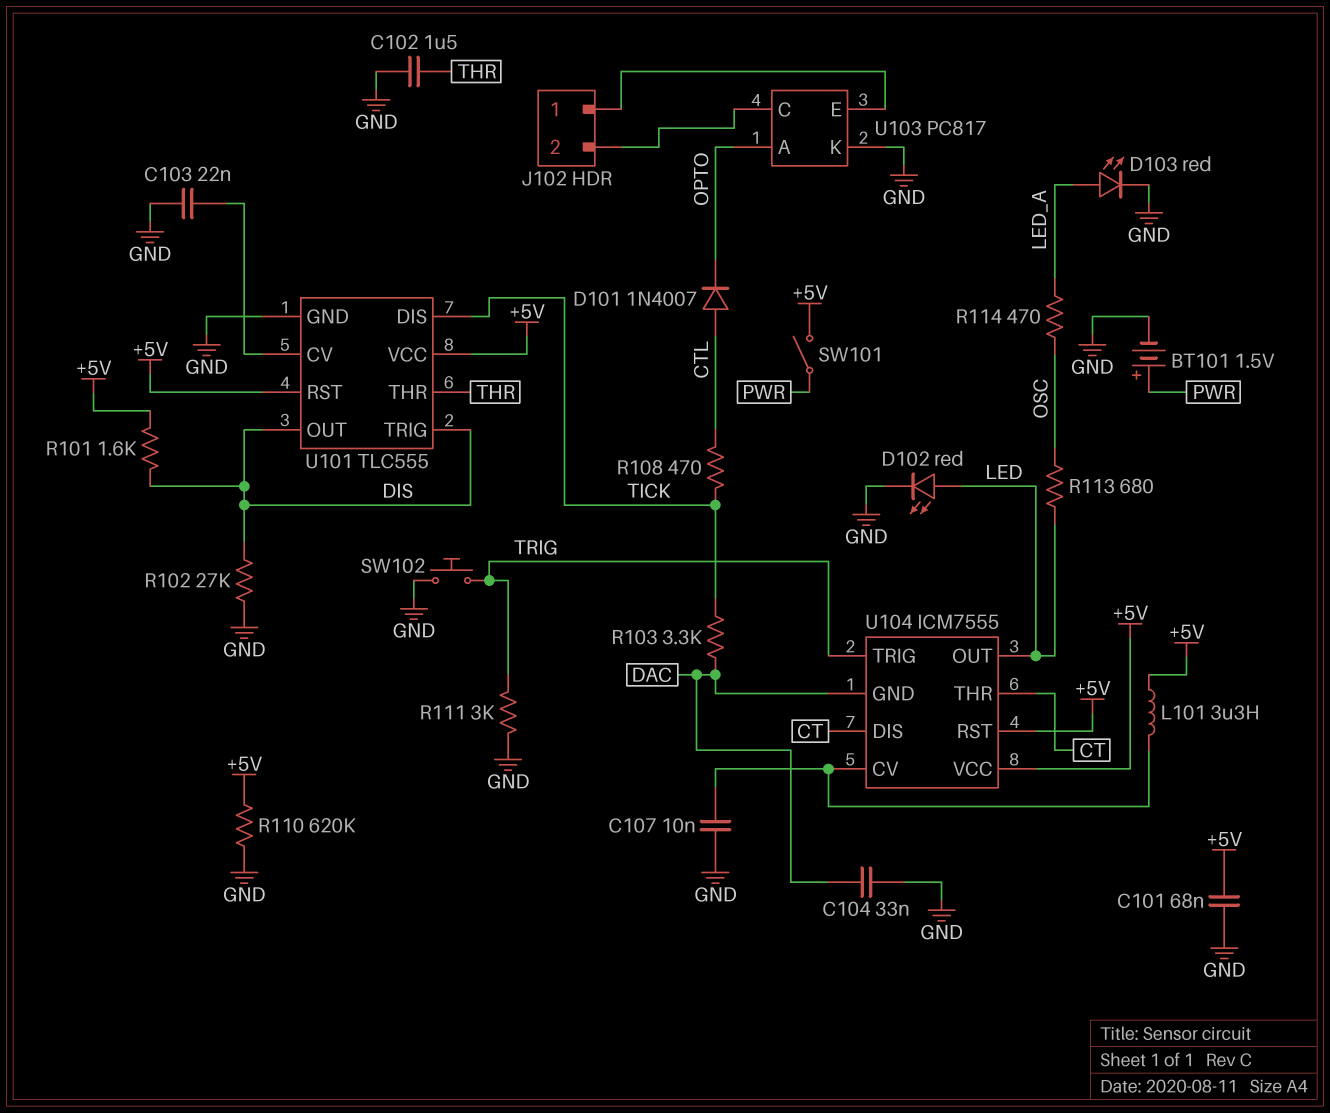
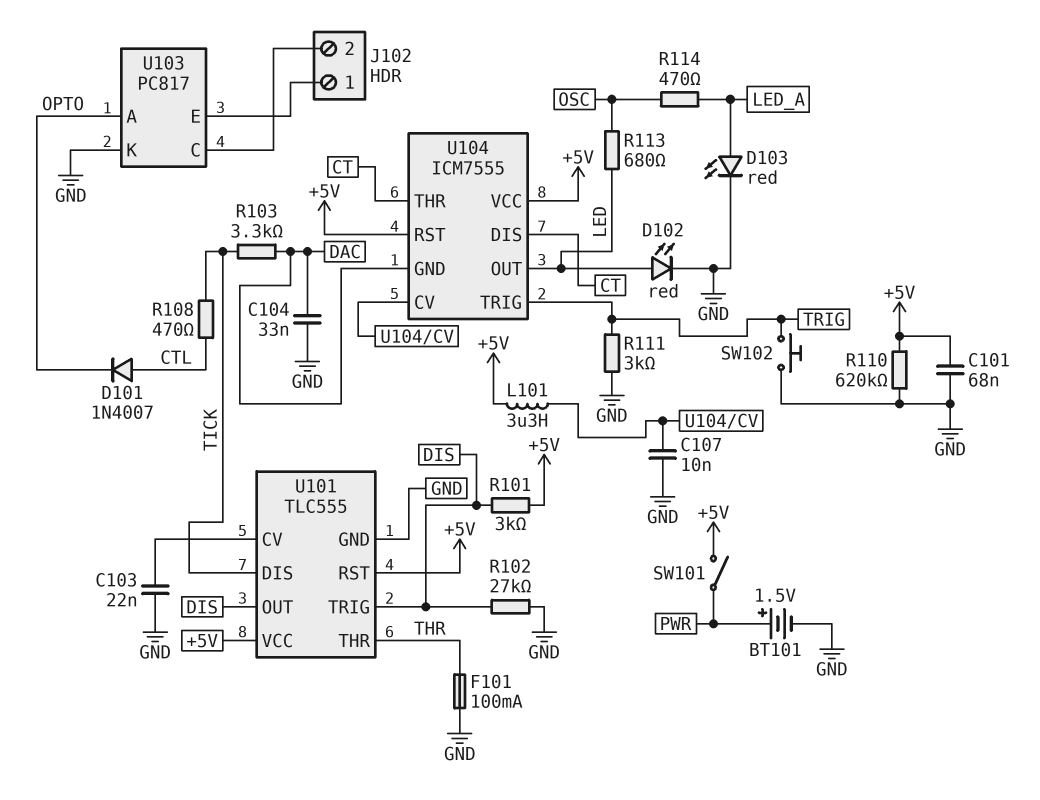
C102: 1.5uF (GND, THR) -> none
F101: none -> 100mA (GND, THR)
R101: 1.6k (+5V, DIS) -> 3k (+5V, DIS)

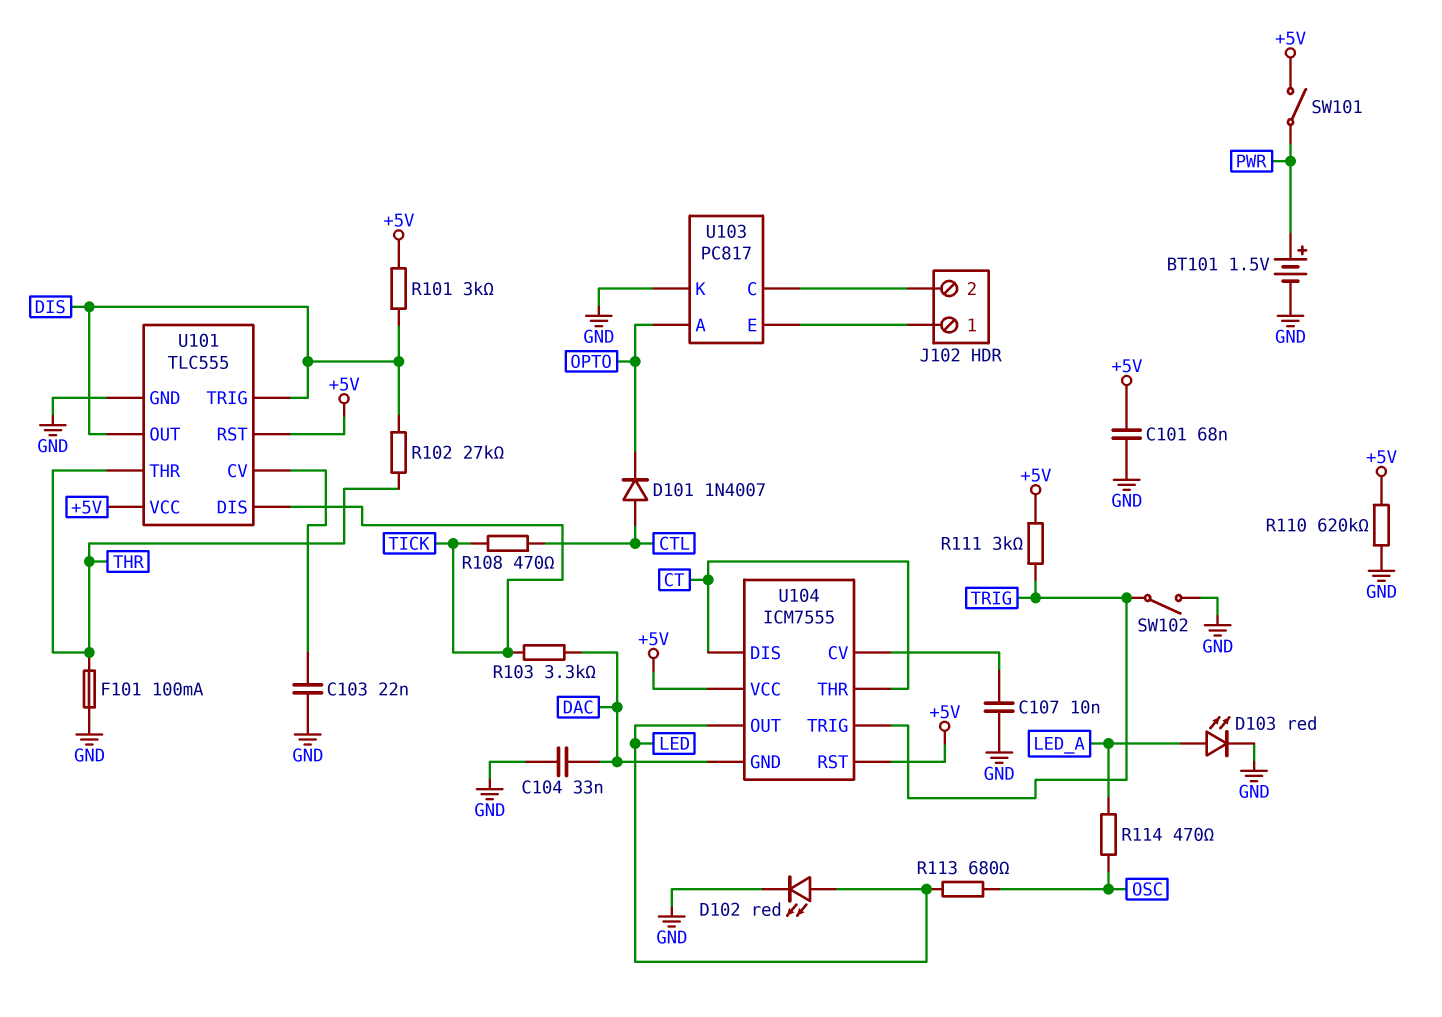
L101: 3.3uH (+5V, U104/CV) -> none
R102: 27k (DIS, GND) -> 27k (DIS, THR)
R111: 3k (GND, TRIG) -> 3k (+5V, TRIG)
SW102: button (GND, TRIG) -> switch (GND, TRIG)

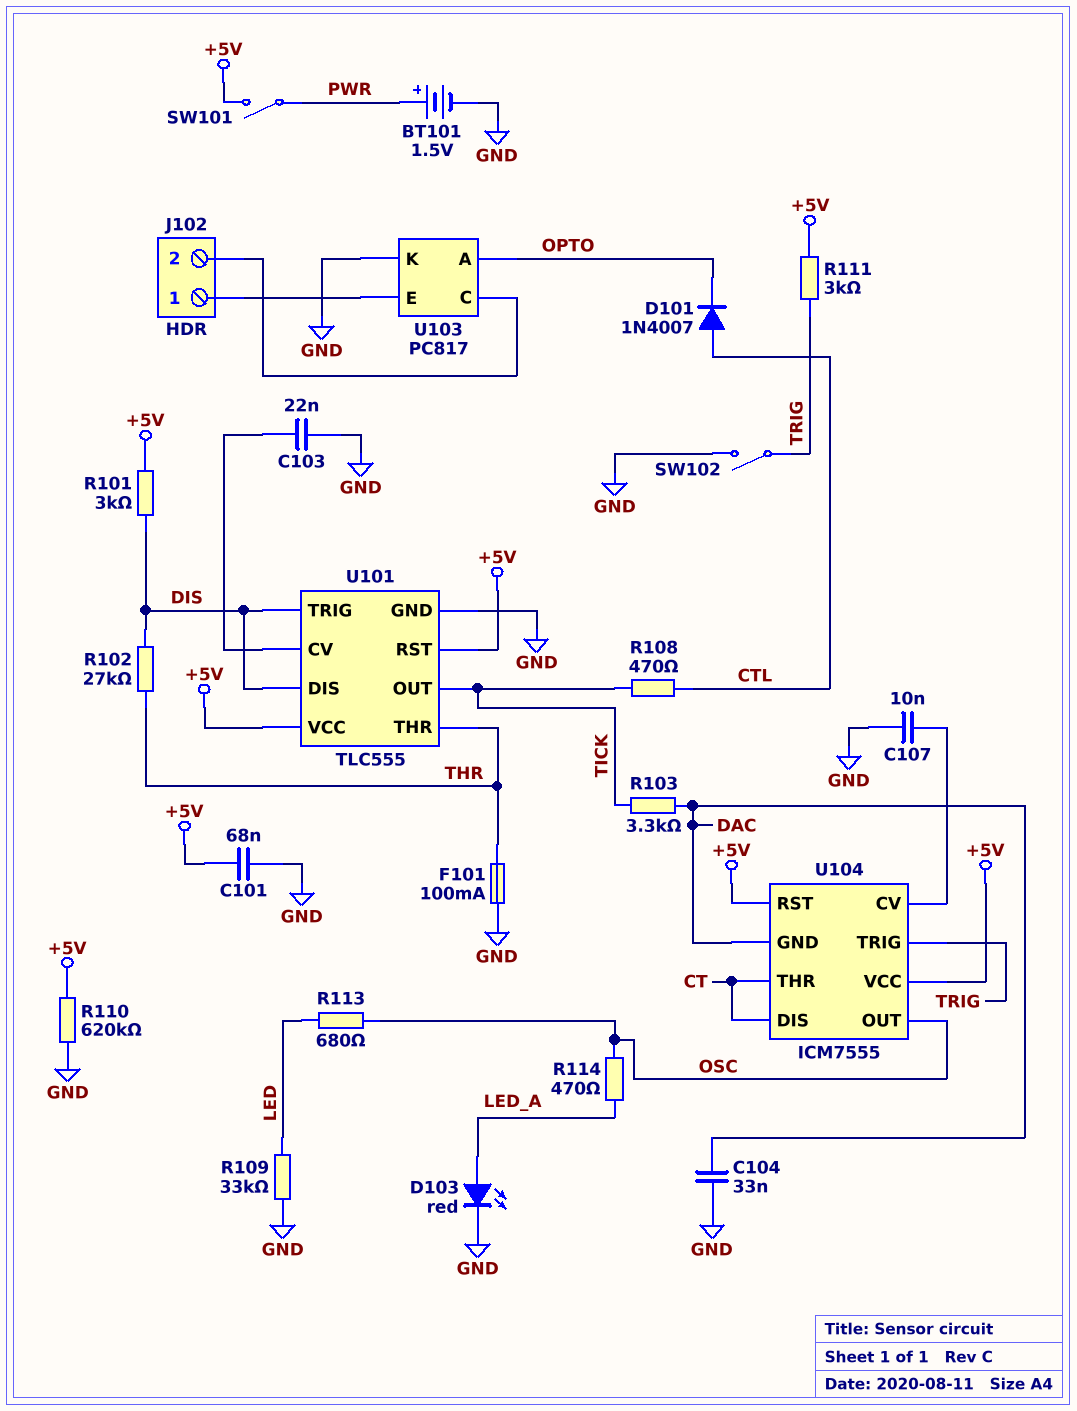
D102: LED red (A LED, K GND) -> none
R109: none -> 33k (GND, LED)
U101 pin DIS: TICK -> DIS
U101 pin OUT: DIS -> TICK
U104 pin OUT: LED -> OSC

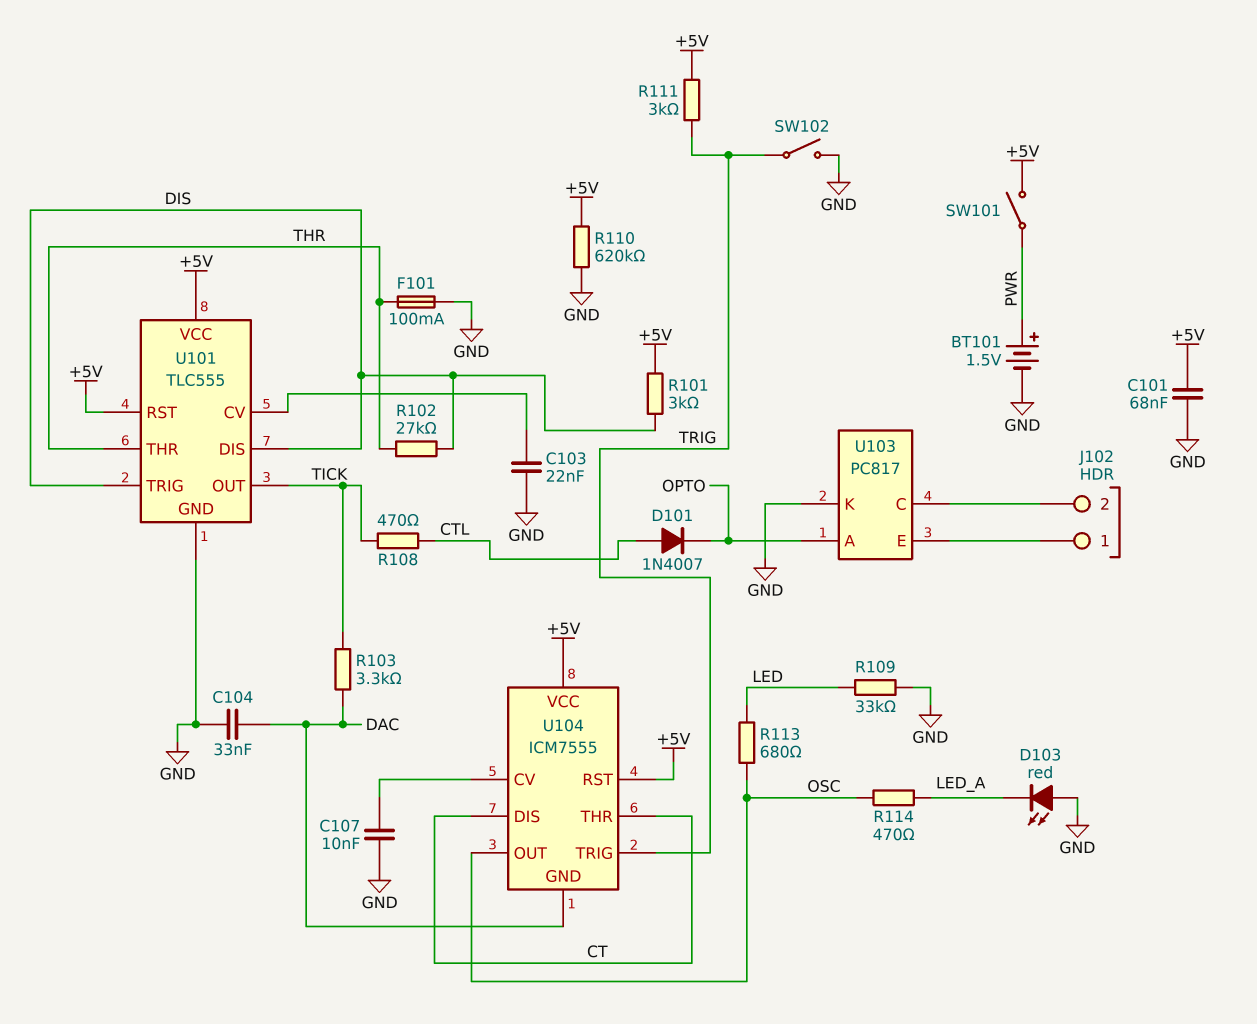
D103: LED red (A LED_A, K GND) -> LED red (A GND, K LED_A)

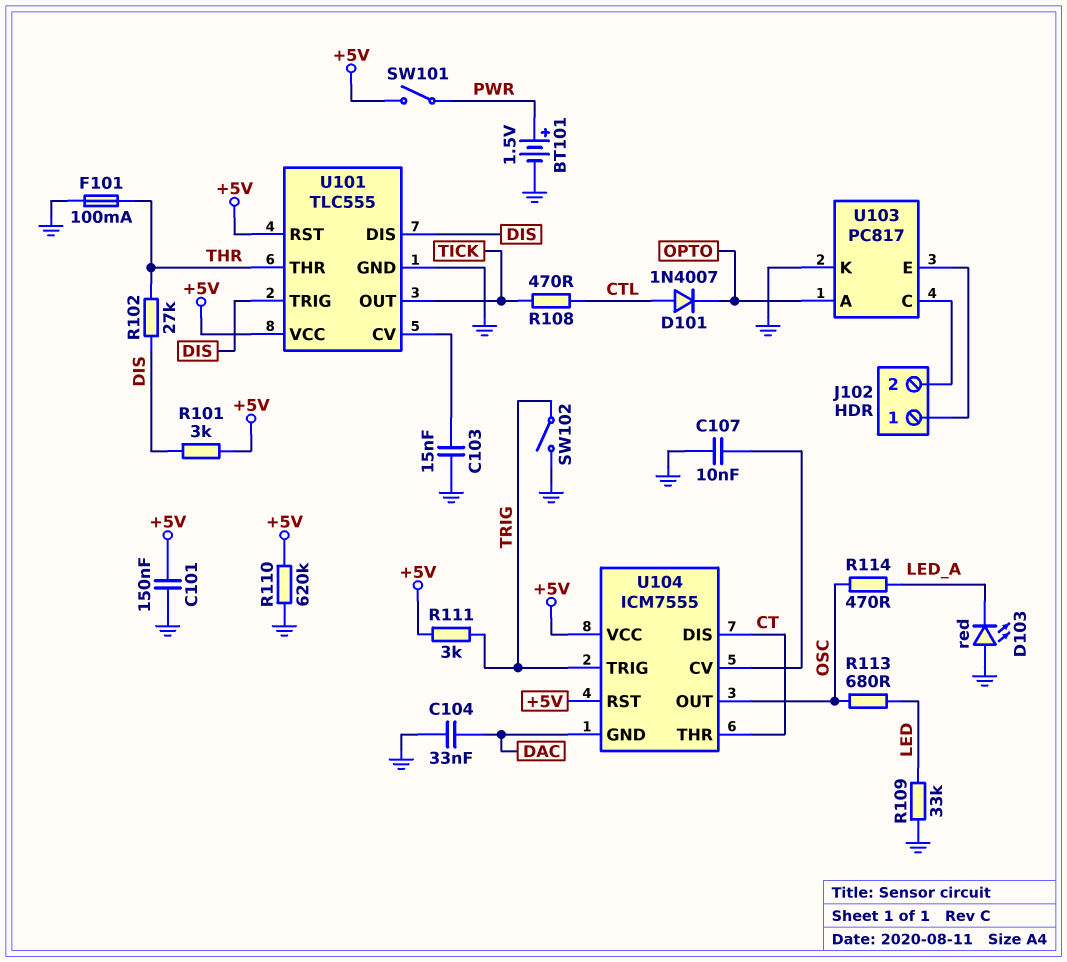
C101: 68nF (+5V, GND) -> 150nF (+5V, GND)
C103: 22nF (GND, U101/CV) -> 15nF (GND, U101/CV)
R103: 3.3k (DAC, TICK) -> none

